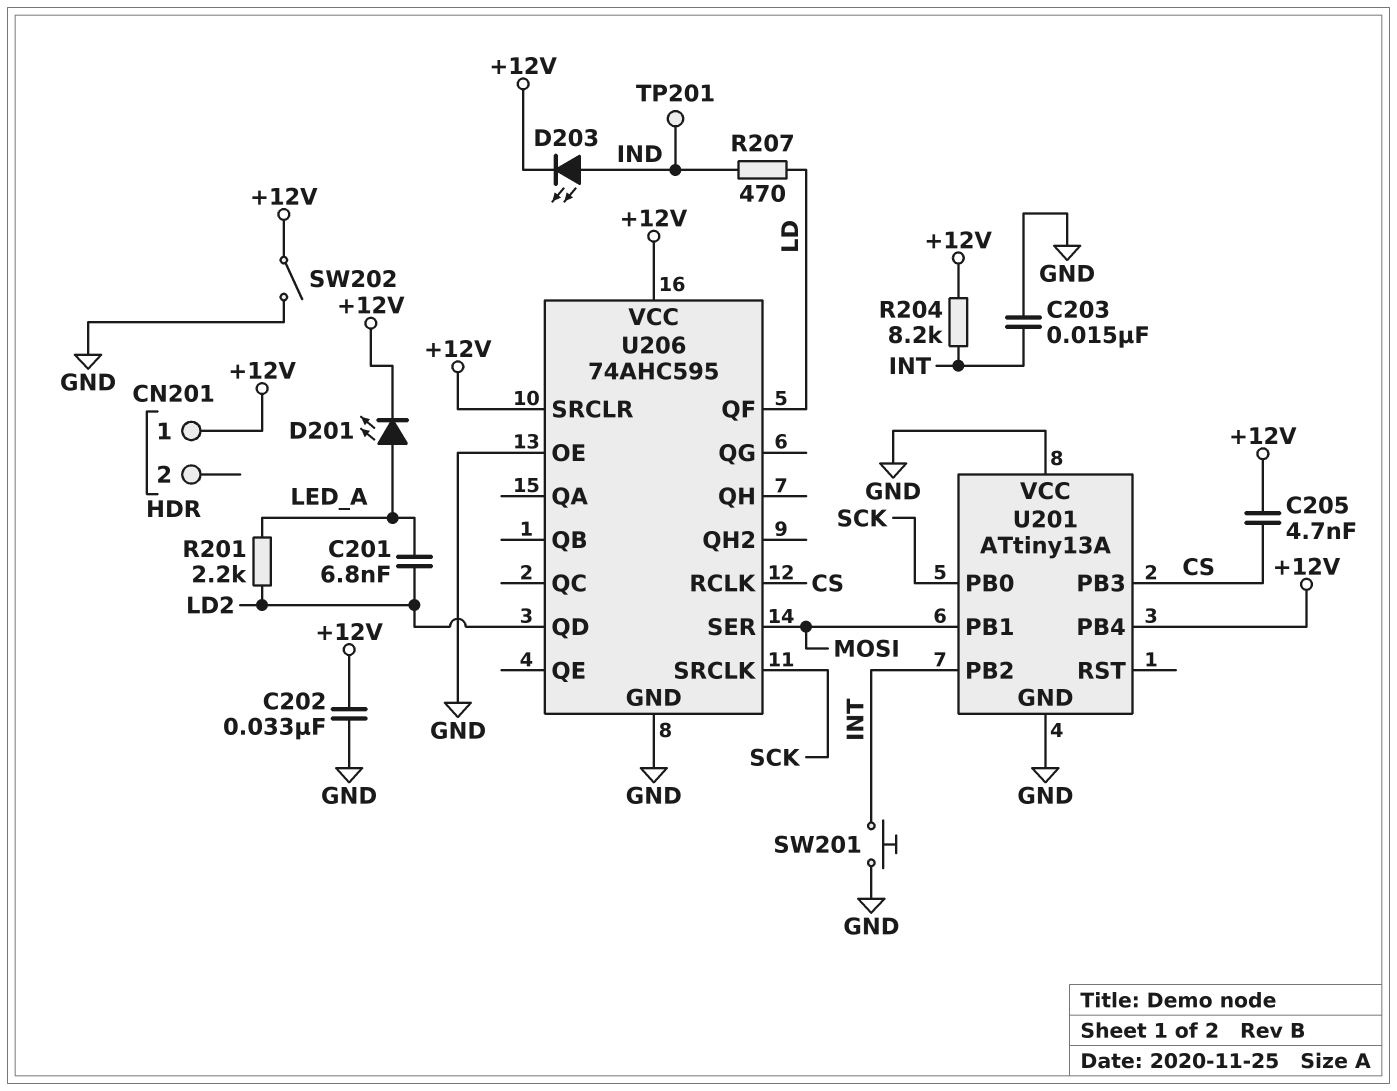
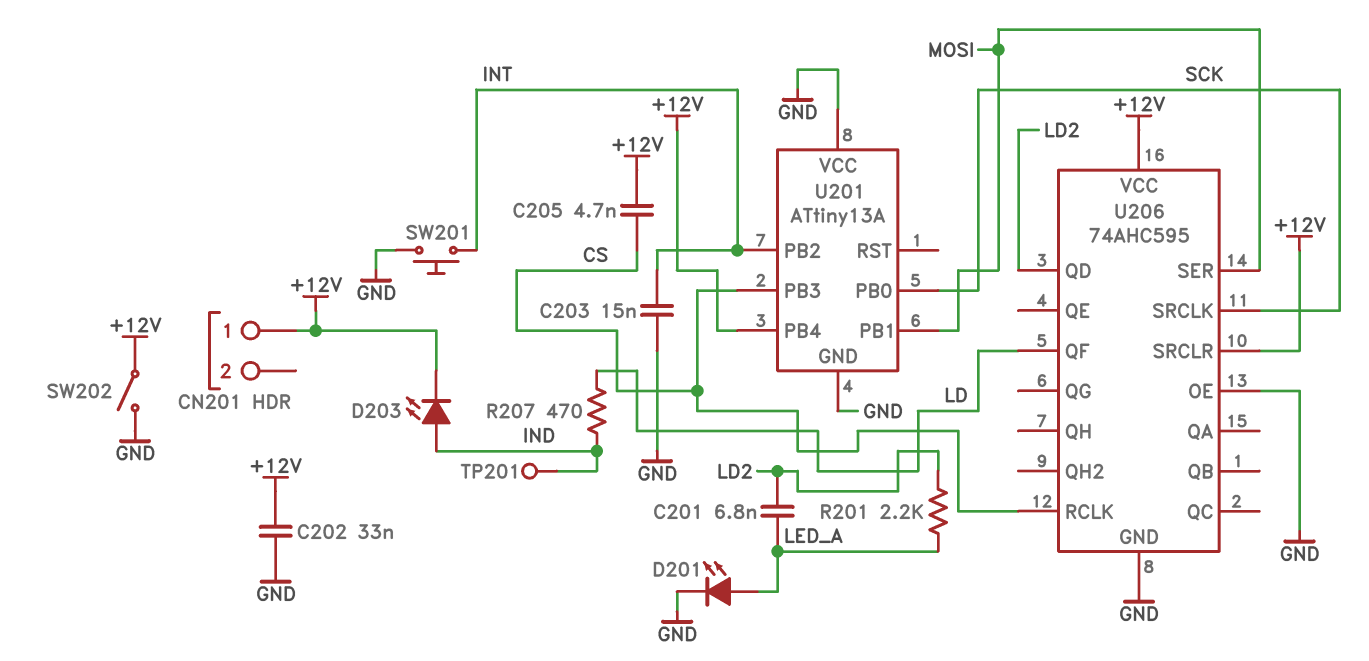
D201: LED (A LED_A, K +12V) -> LED (A LED_A, K GND)
R204: 8.2k (+12V, INT) -> none

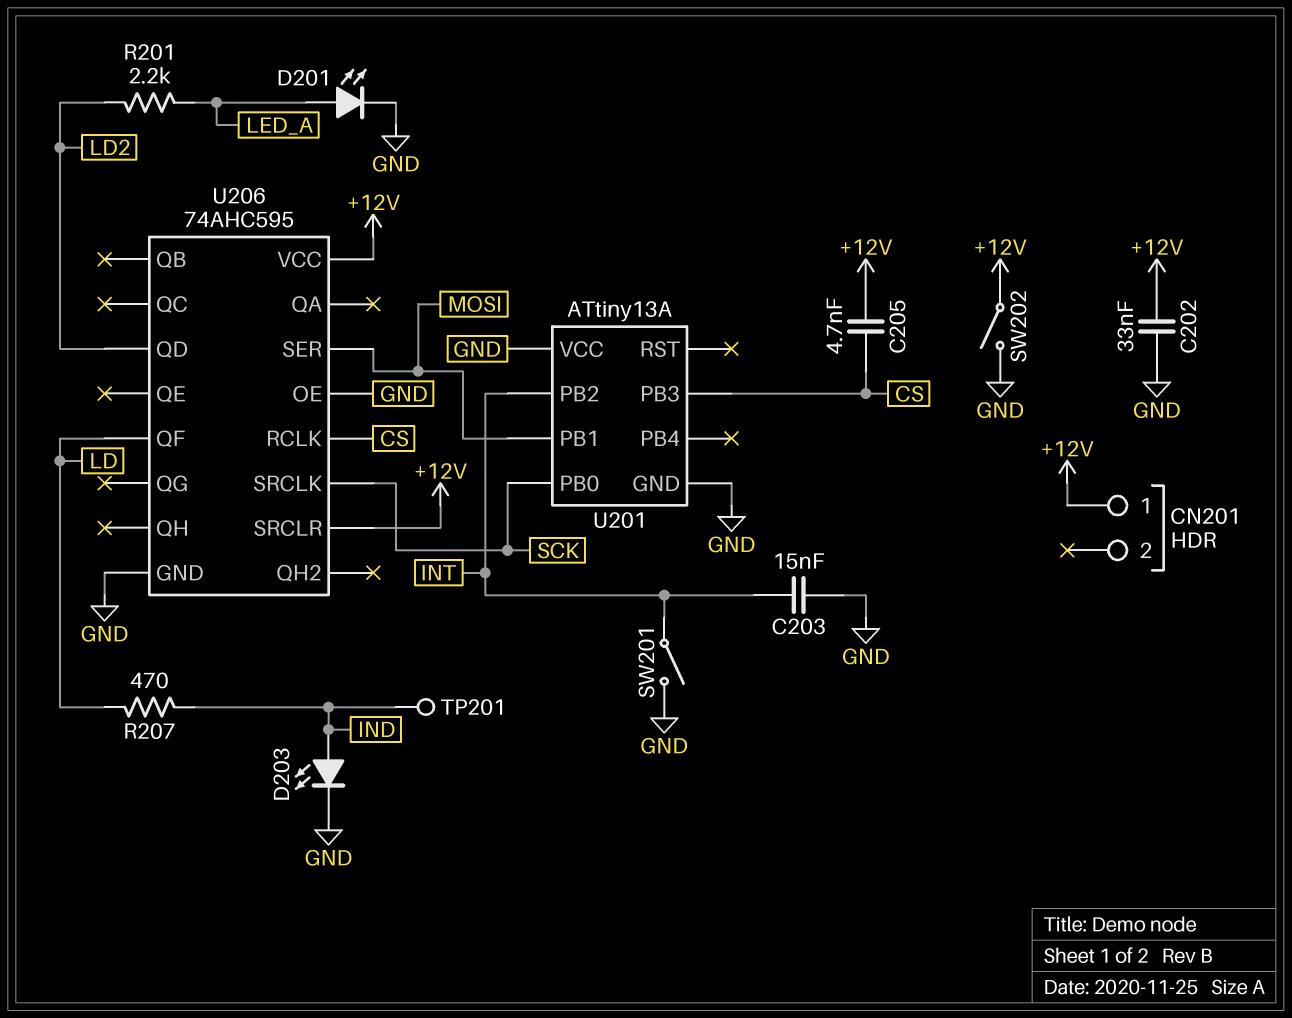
C201: 6.8nF (LD2, LED_A) -> none
D203: LED (A IND, K +12V) -> LED (A IND, K GND)
SW201: button (GND, INT) -> switch (GND, INT)
U201 pin PB4: +12V -> none

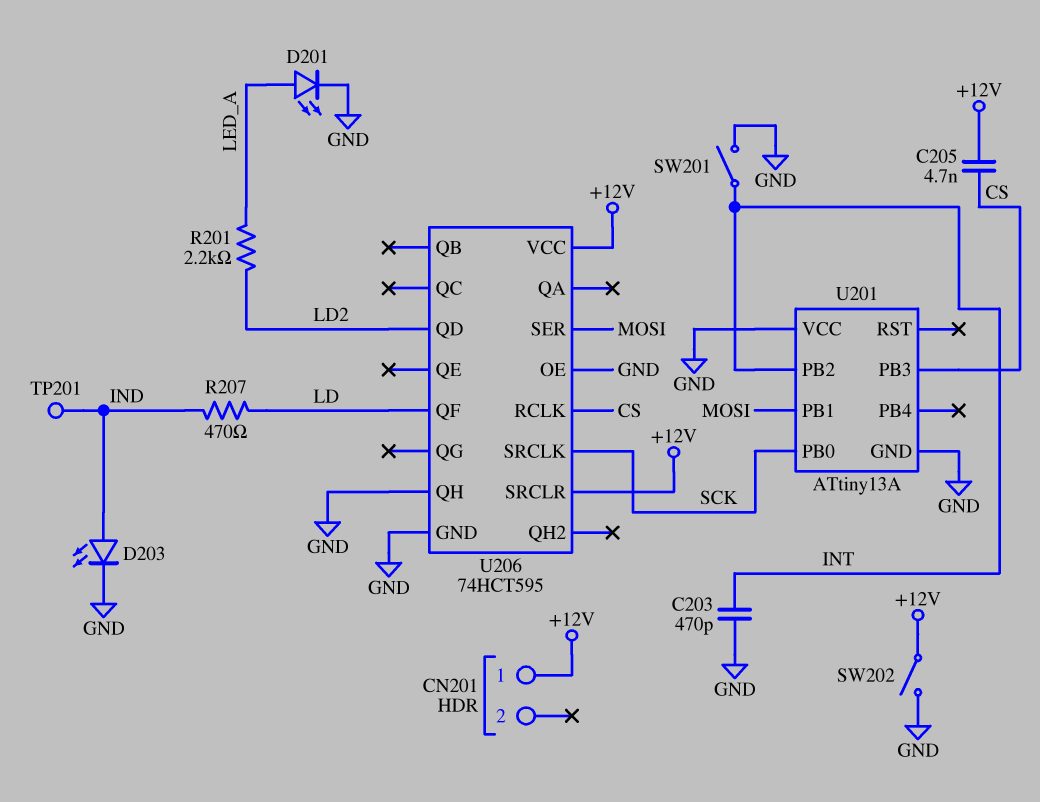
C202: 33nF (+12V, GND) -> none
C203: 15nF (GND, INT) -> 470pF (GND, INT)
U206: 74AHC595 -> 74HCT595
U206 pin QH: none -> GND

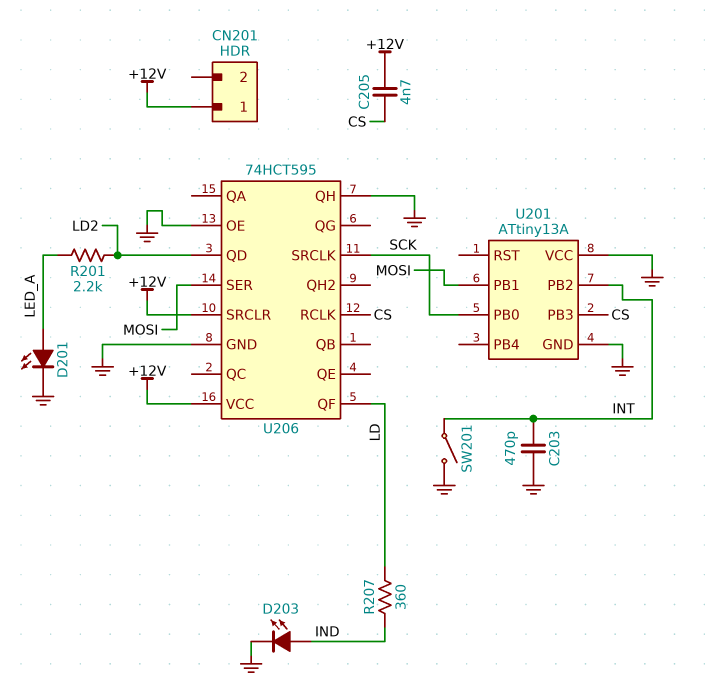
R207: 470 (IND, LD) -> 360 (IND, LD)
SW202: switch (+12V, GND) -> none
TP201: test point (IND) -> none

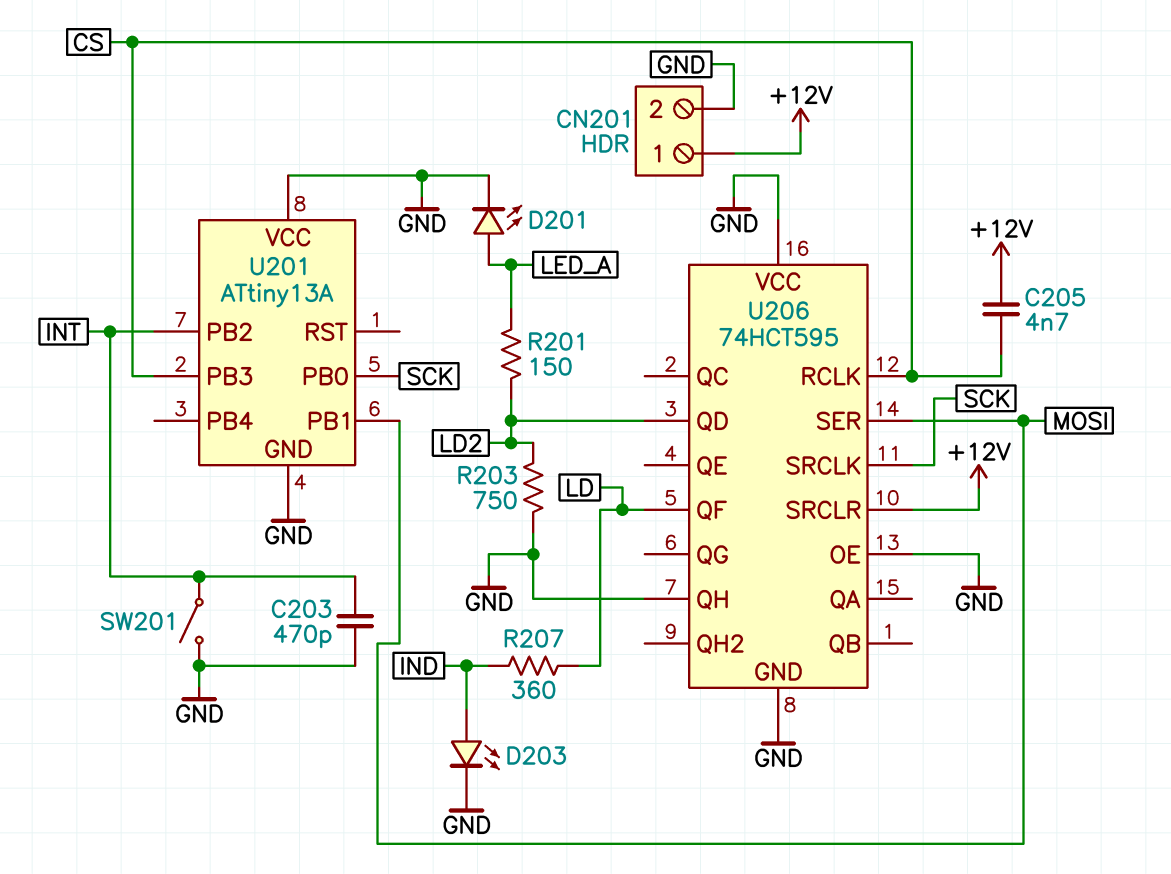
CN201 pin 2: none -> GND
R201: 2.2k (LD2, LED_A) -> 150 (LD2, LED_A)
R203: none -> 750 (GND, LD2)
U206 pin VCC: +12V -> GND

